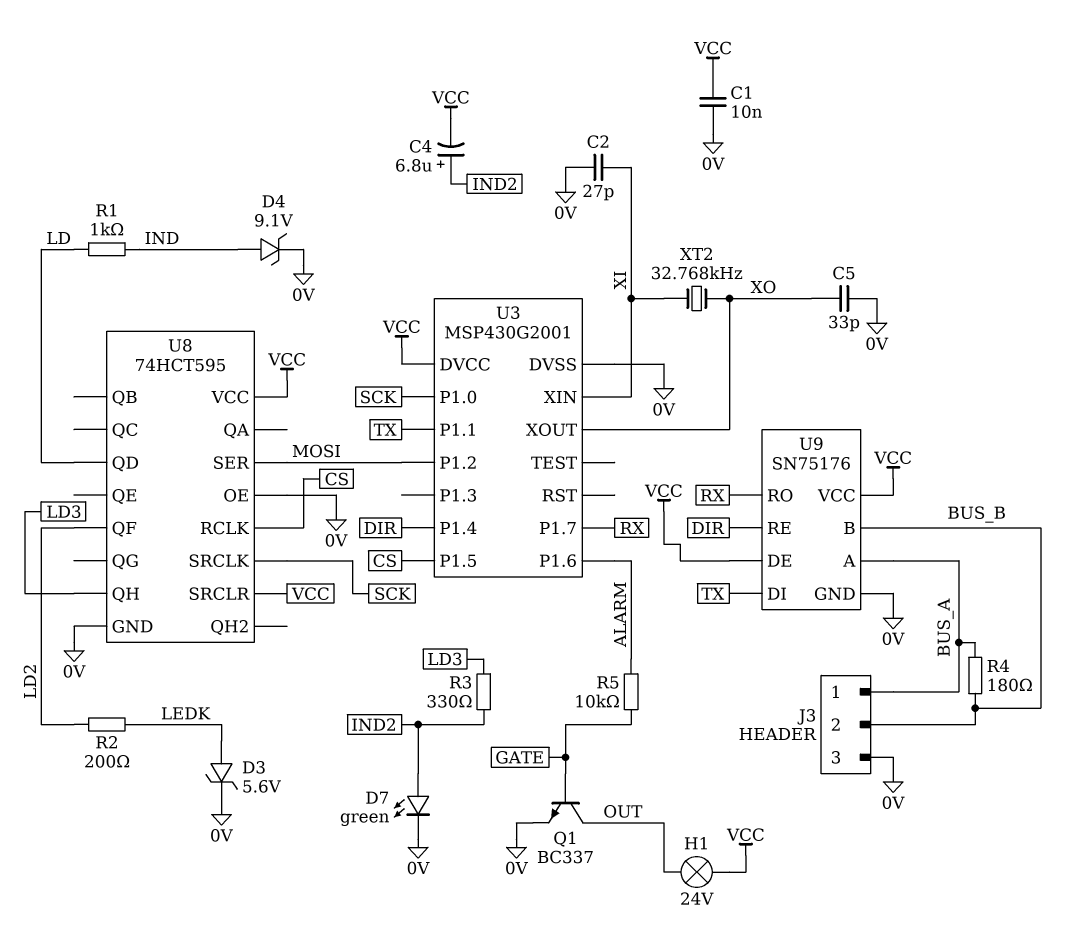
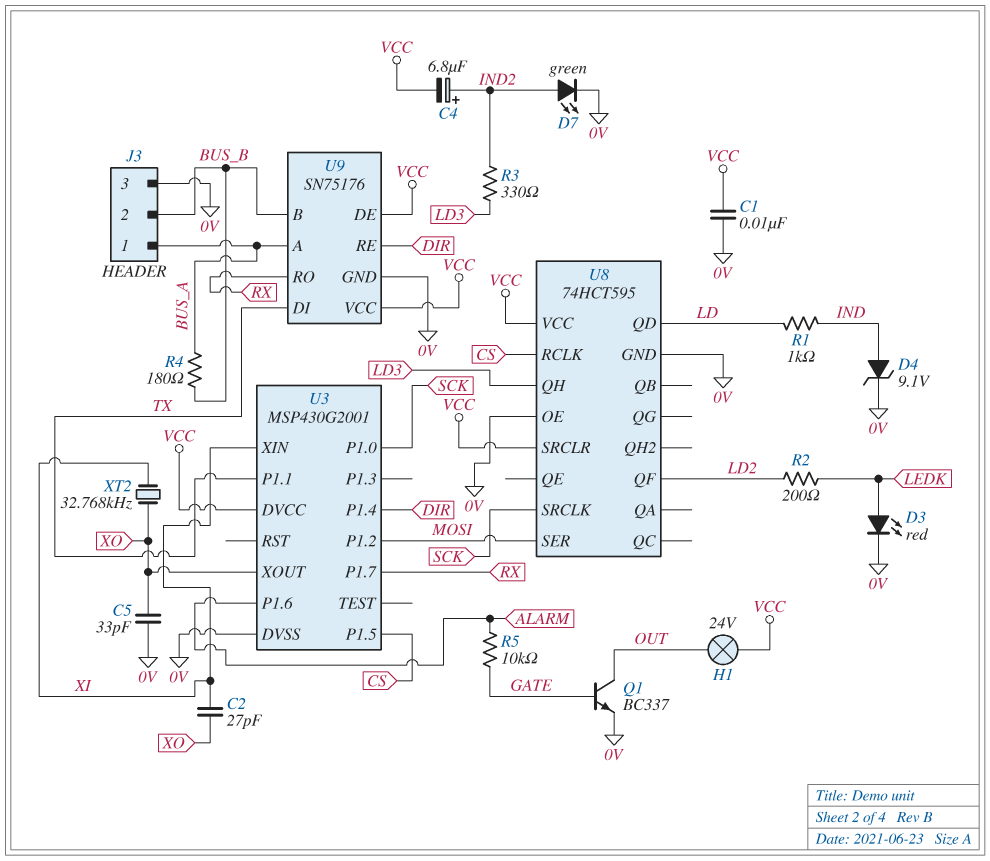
C2: 27pF (0V, XI) -> 27pF (XI, XO)
D3: zener 5.6V (A LEDK, K 0V) -> LED red (A LEDK, K 0V)

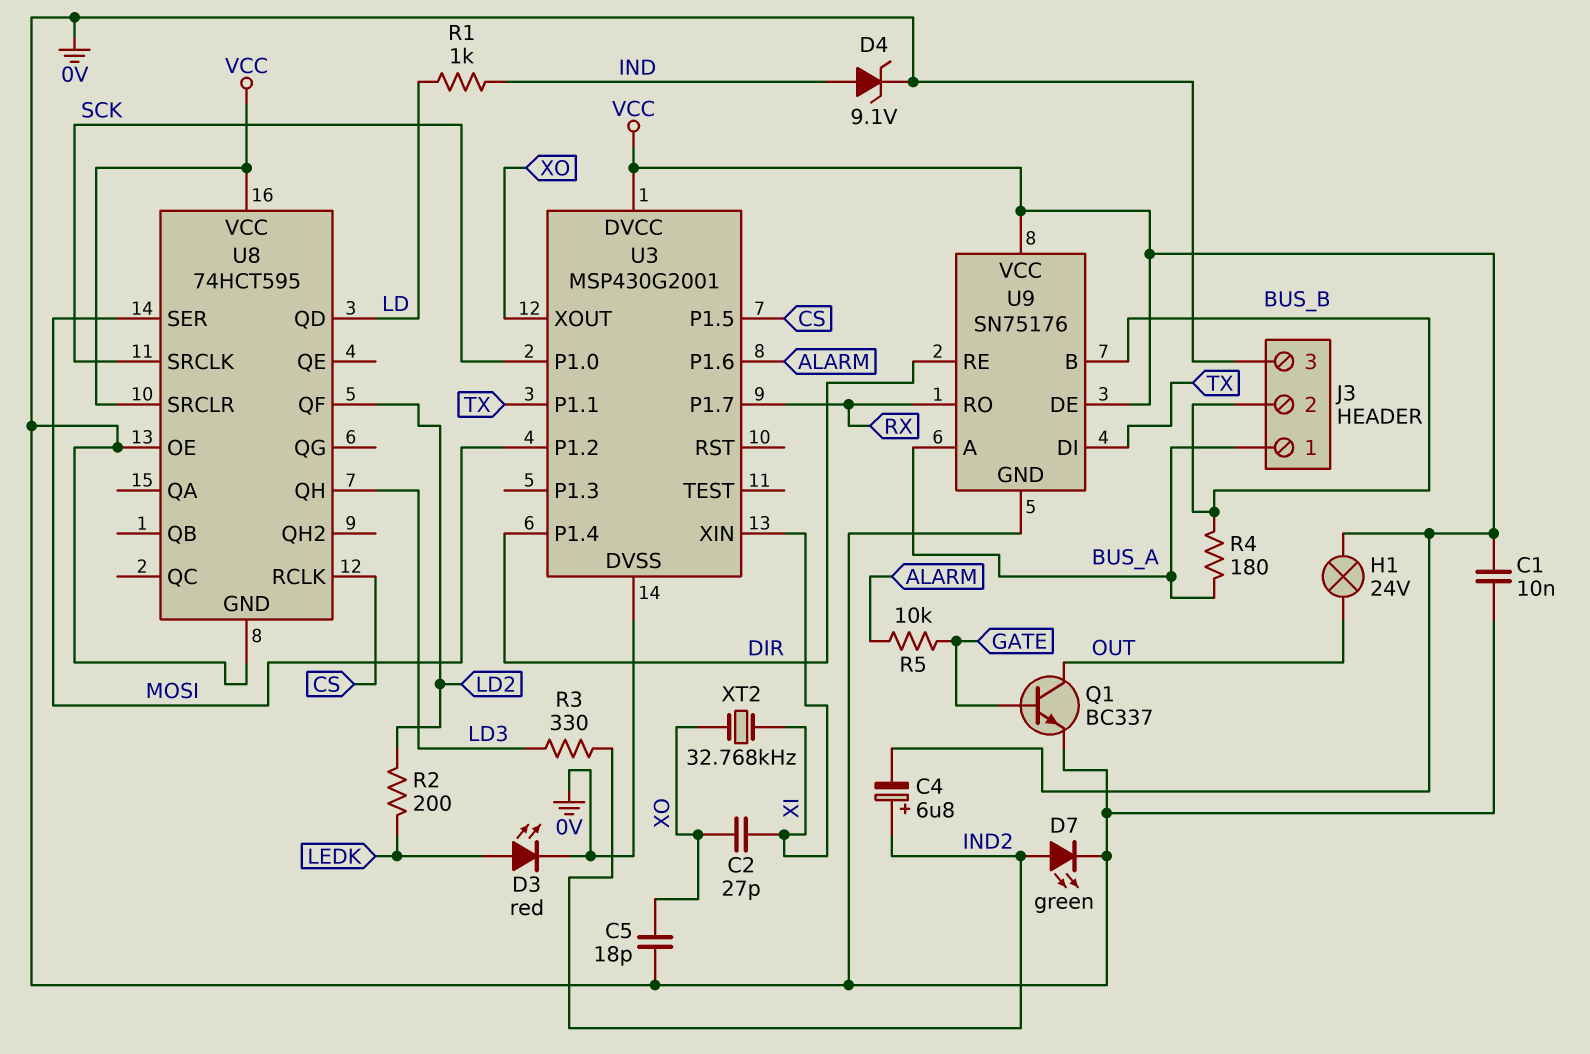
C5: 33pF (0V, XO) -> 18pF (0V, XO)

